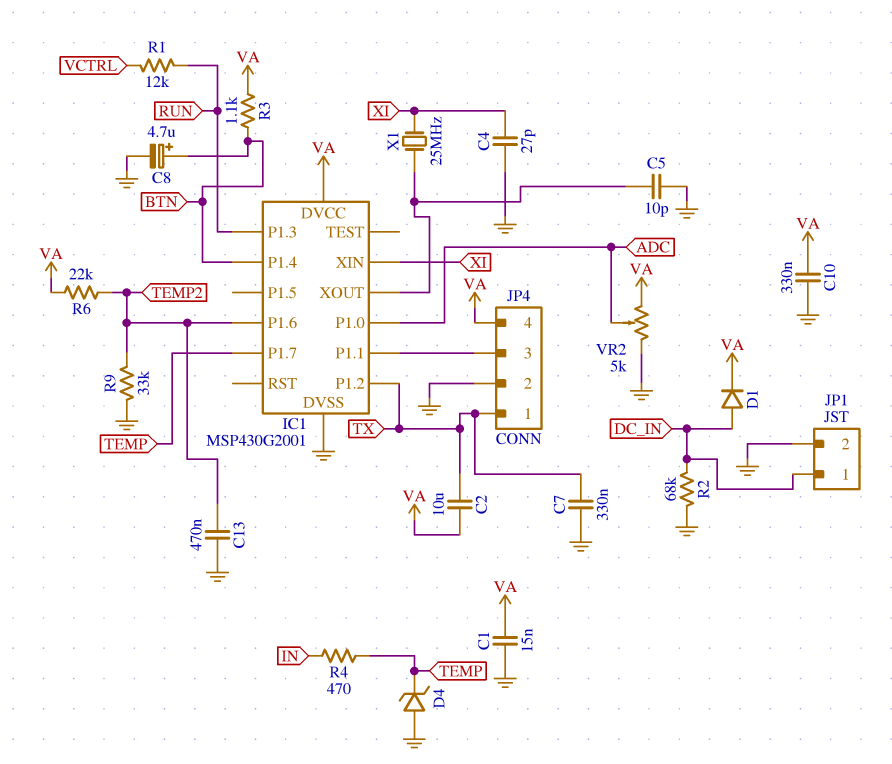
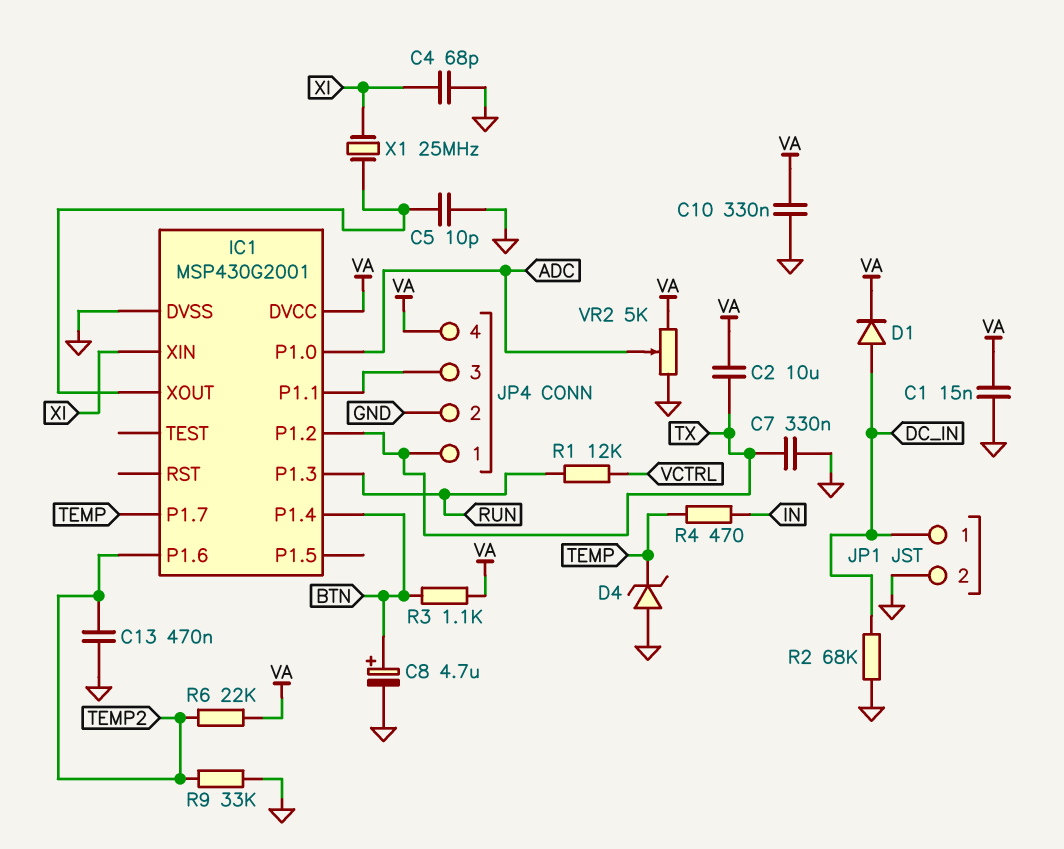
C4: 27pF (GND, XI) -> 68pF (GND, XI)

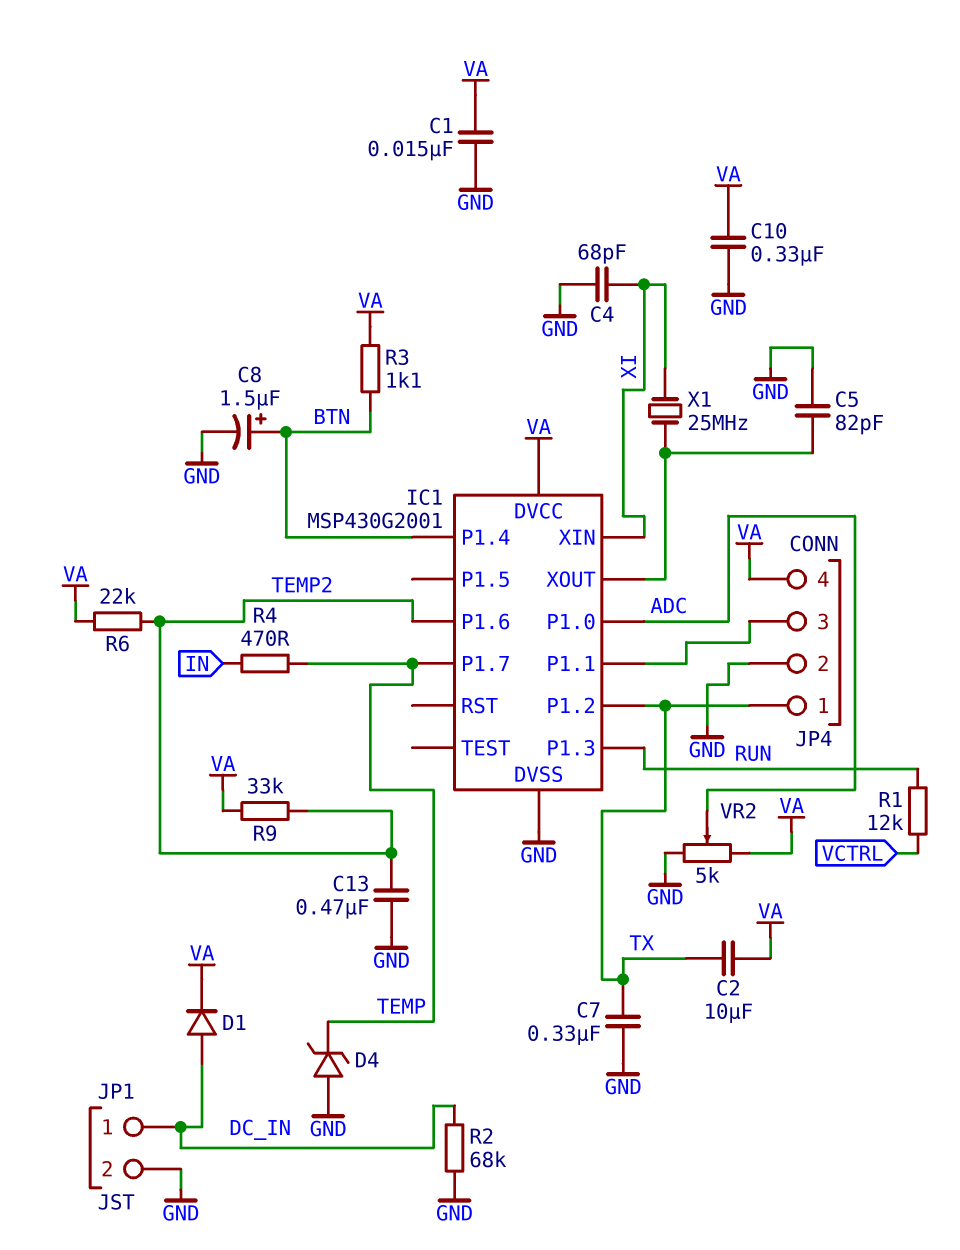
C5: 10pF (GND, IC1/XOUT) -> 82pF (GND, IC1/XOUT)
C8: 4.7uF (plus BTN, minus GND) -> 1.5uF (plus BTN, minus GND)
R9: 33k (GND, TEMP2) -> 33k (TEMP2, VA)

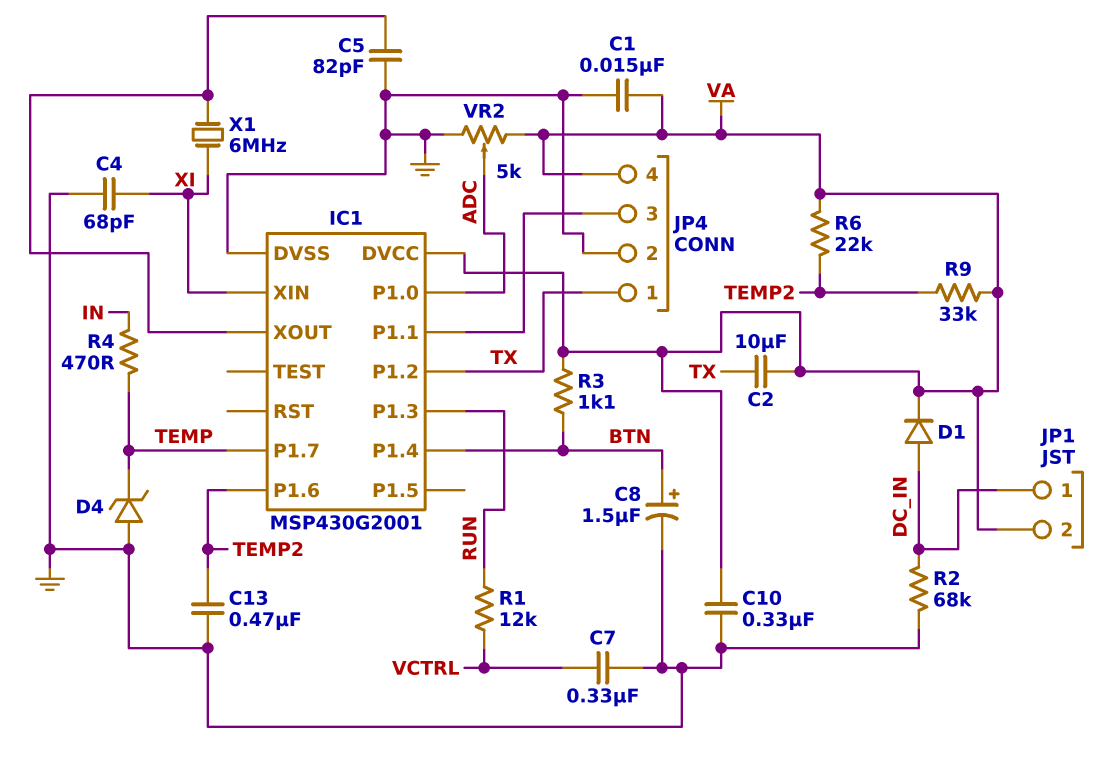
C7: 330nF (GND, TX) -> 330nF (GND, VCTRL)
JP1 pin 2: GND -> VA
X1: 25MHz (IC1/XOUT, XI) -> 6MHz (IC1/XOUT, XI)

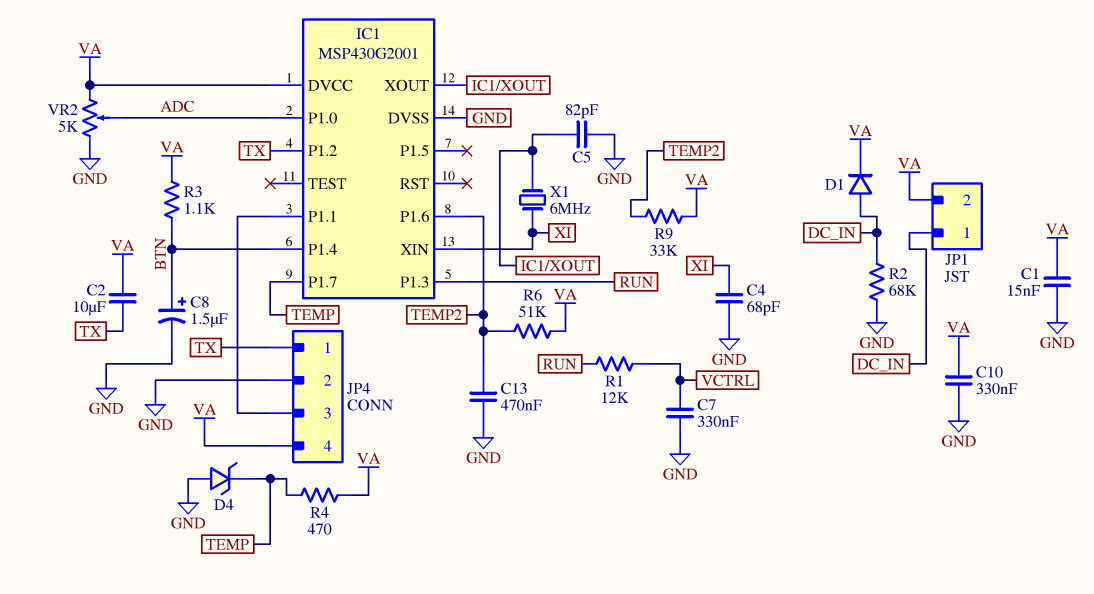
R4: 470 (IN, TEMP) -> 470 (TEMP, VA)
R6: 22k (TEMP2, VA) -> 51k (TEMP2, VA)

